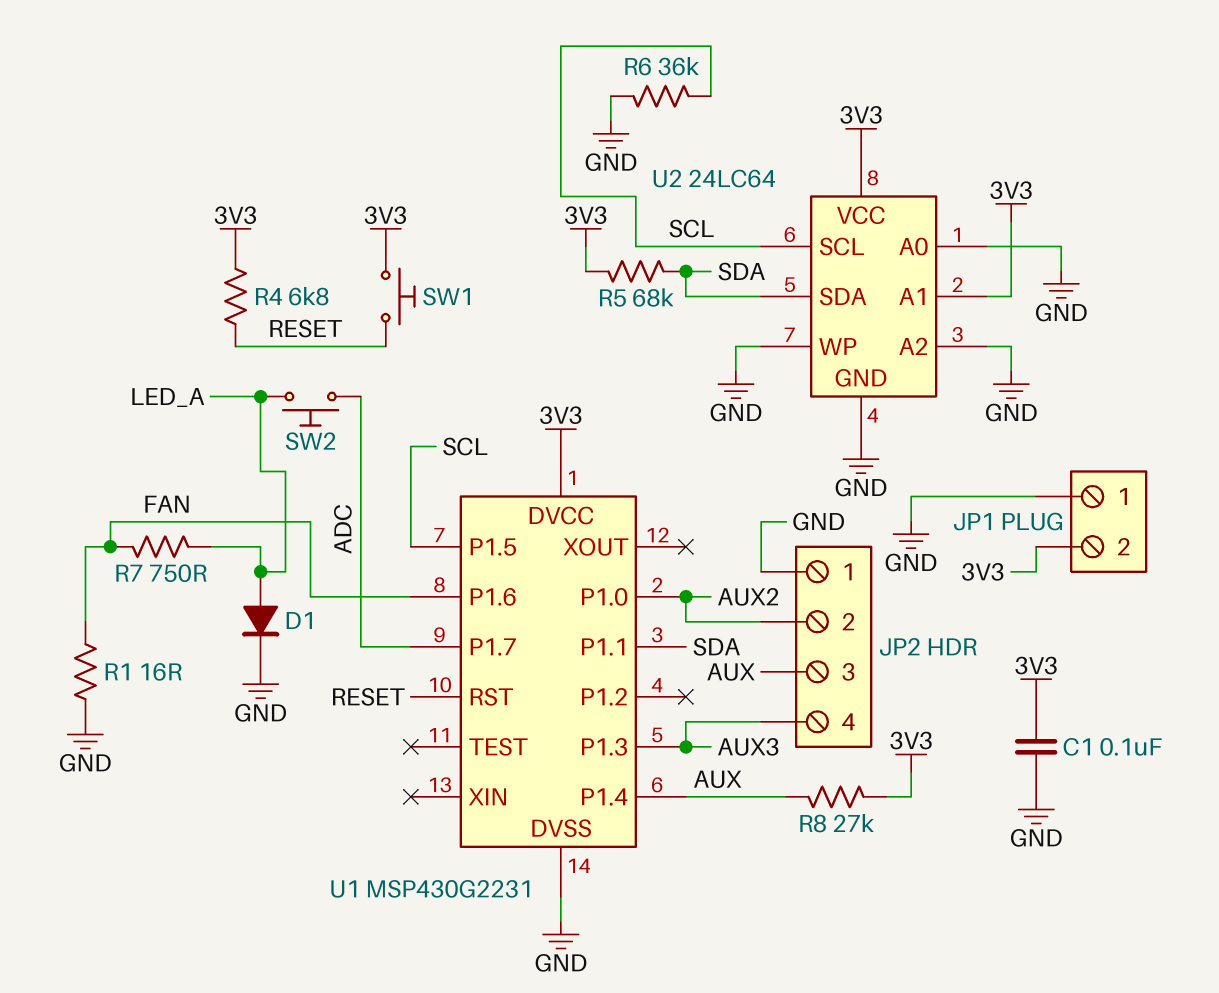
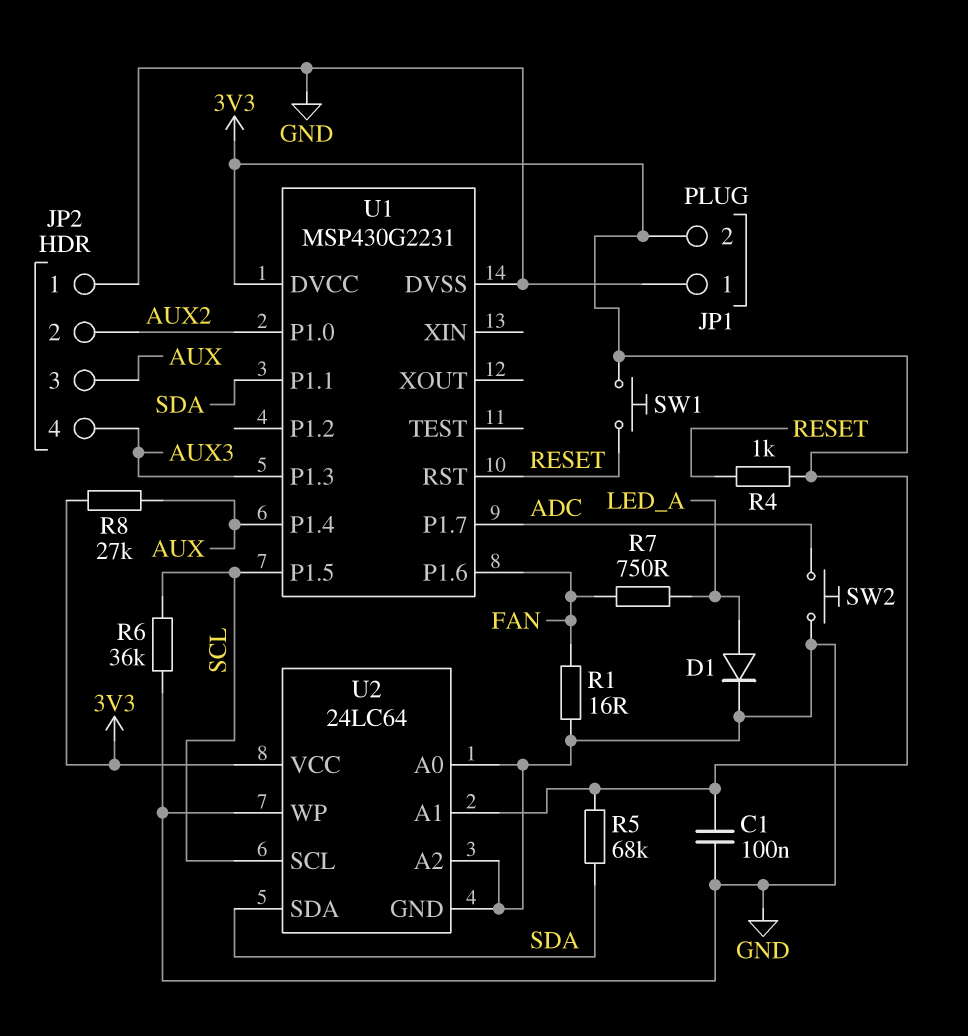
R4: 6.8k (3V3, RESET) -> 1k (3V3, RESET)
SW2: button (ADC, LED_A) -> button (ADC, GND)

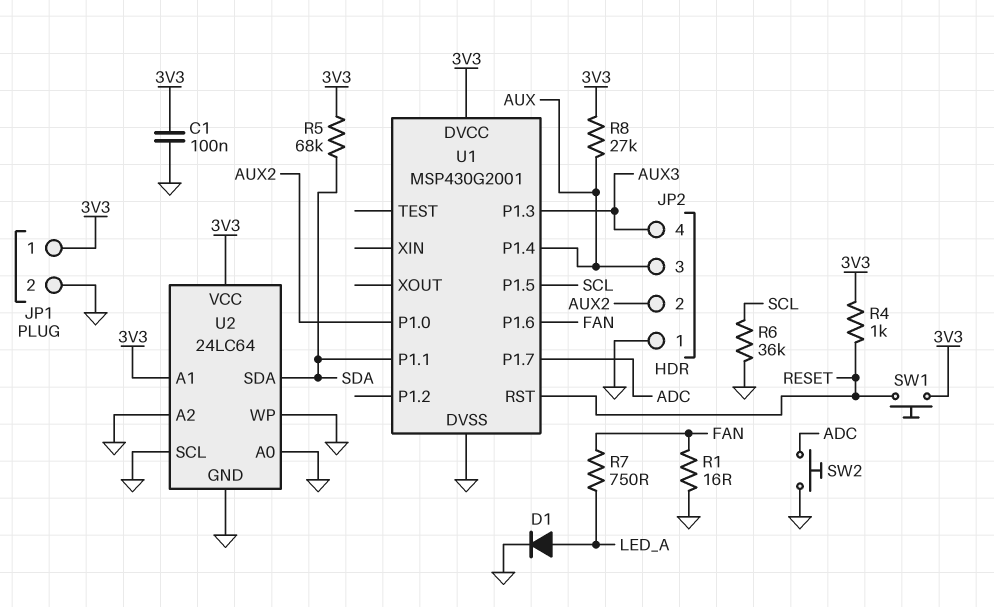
JP1 pin 1: GND -> 3V3
JP1 pin 2: 3V3 -> GND
U1: MSP430G2231 -> MSP430G2001
U2 pin SCL: SCL -> GND

